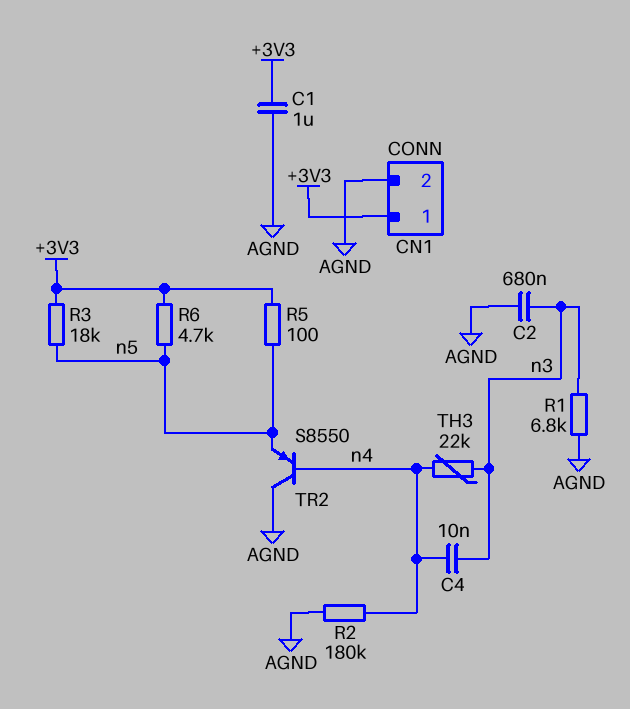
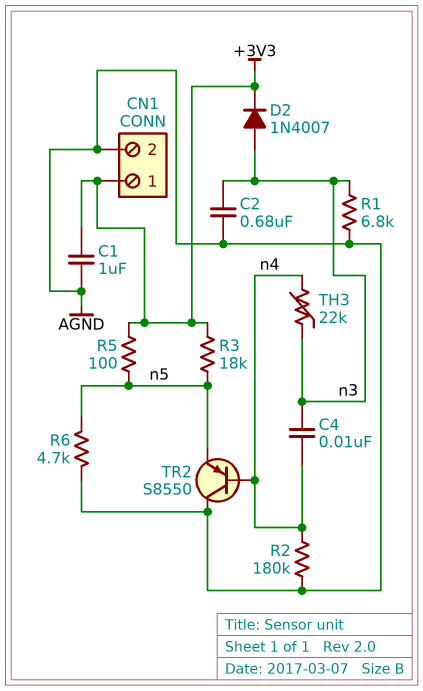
D2: none -> diode 1N4007 (A n3, K +3V3)
R6: 4.7k (+3V3, n5) -> 4.7k (AGND, n5)

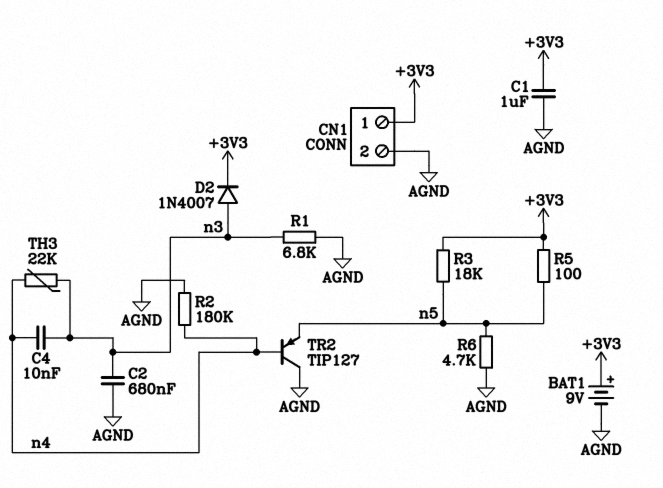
BAT1: none -> 9V (plus +3V3, minus AGND)
TR2: PNP S8550 (B n4, C AGND, E n5) -> PNP TIP127 (B n4, C AGND, E n5)

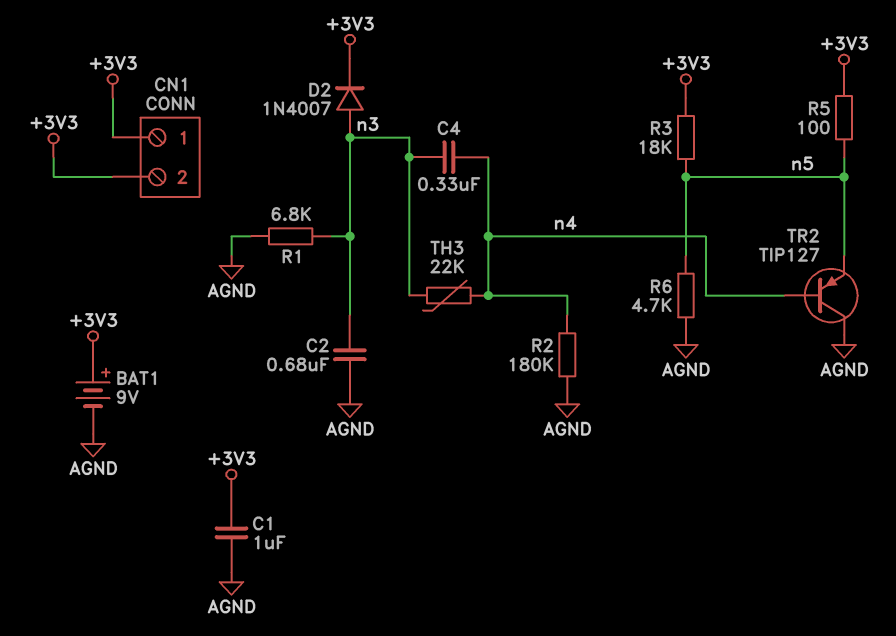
C4: 10nF (n3, n4) -> 330nF (n3, n4)
CN1 pin 2: AGND -> +3V3

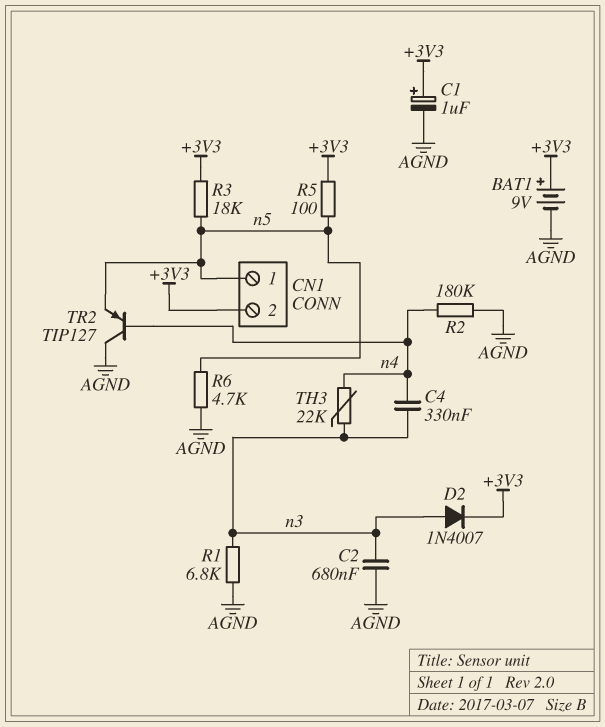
C1: 1uF (+3V3, AGND) -> 1uF (plus +3V3, minus AGND)
CN1 pin 1: +3V3 -> n5

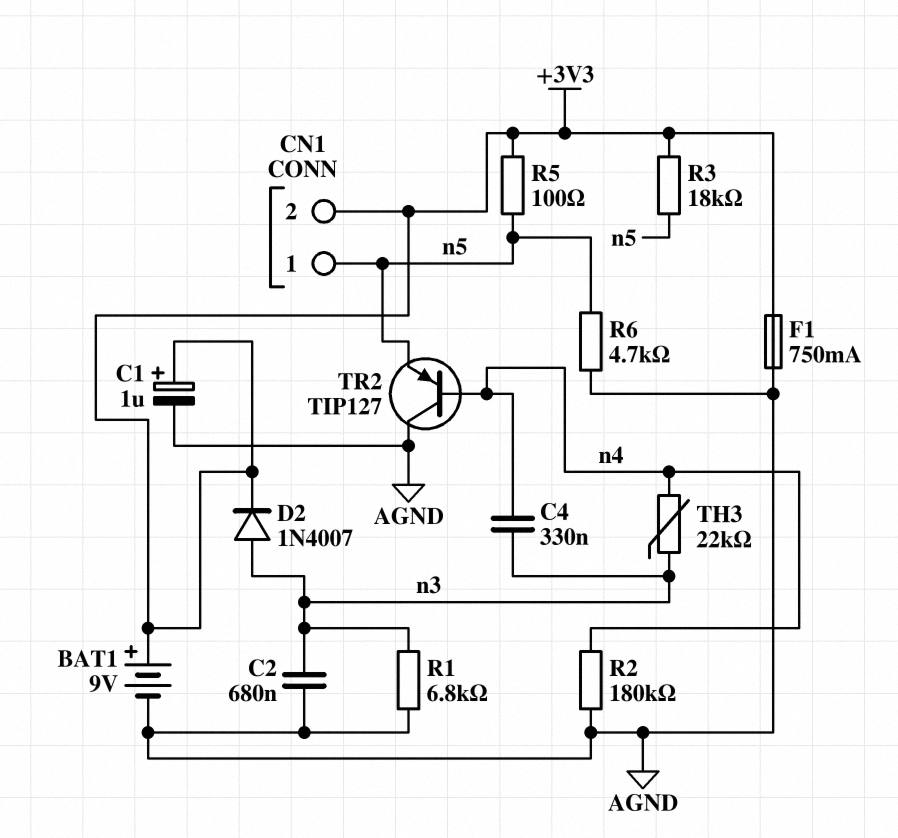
F1: none -> 750mA (+3V3, AGND)

